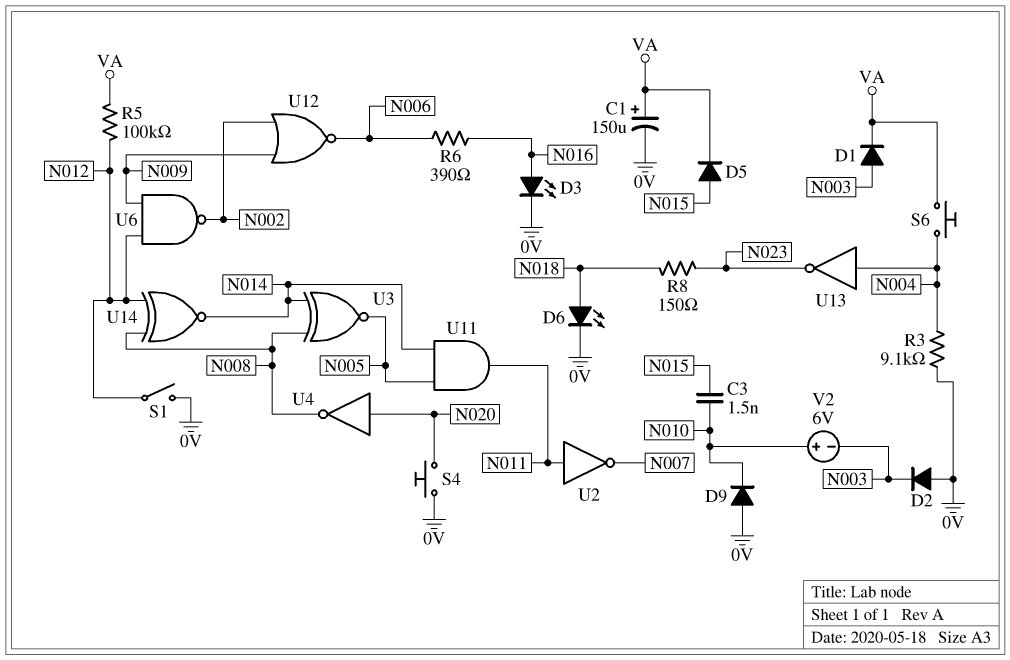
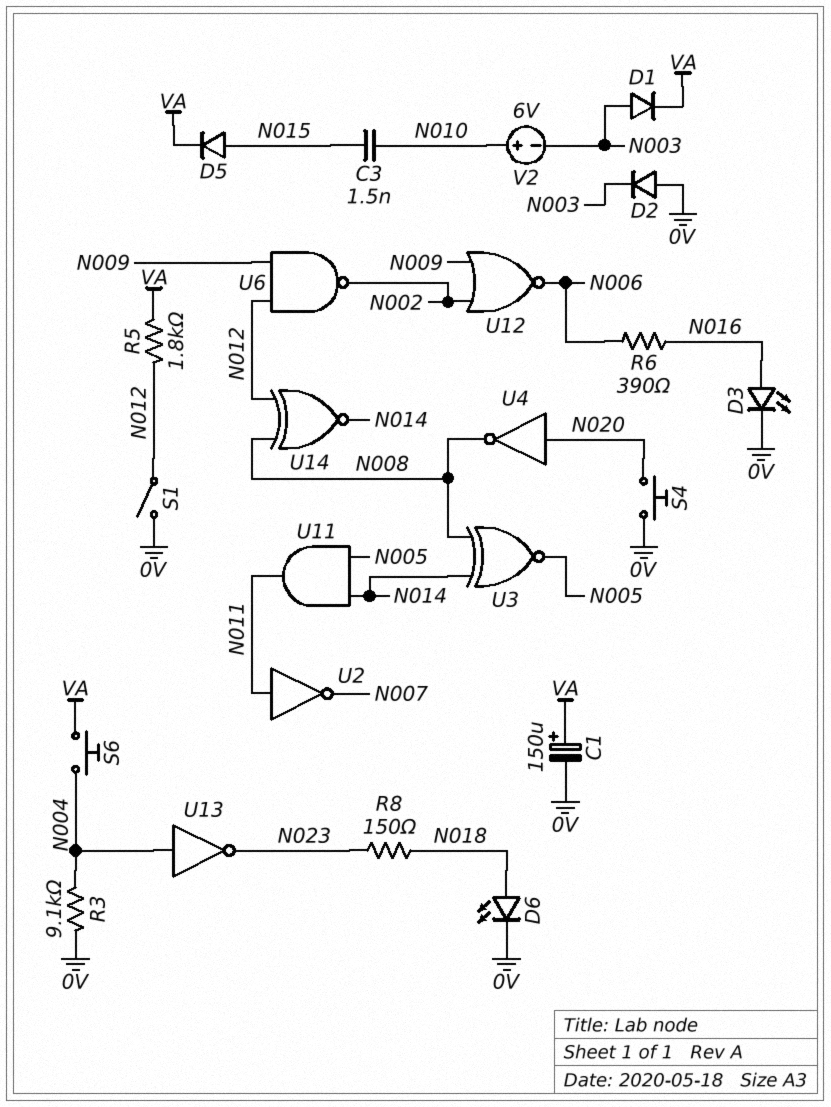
D9: diode (A 0V, K N010) -> none
R5: 100k (N012, VA) -> 1.8k (N012, VA)

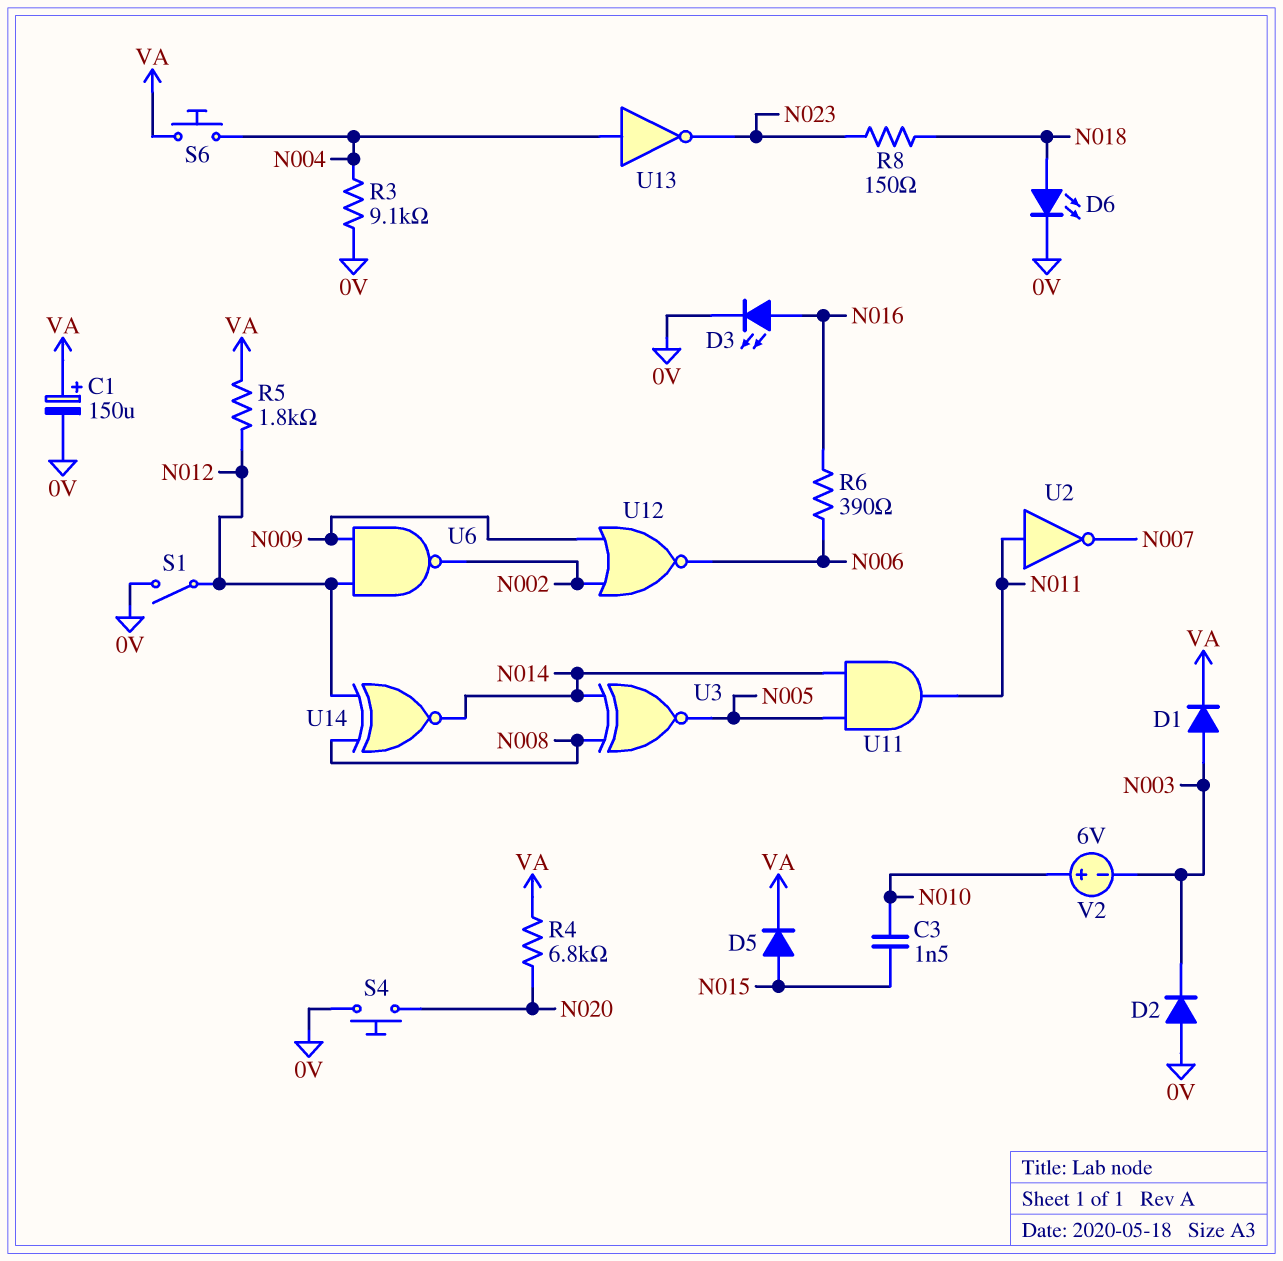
R4: none -> 6.8k (N020, VA)
U4: NOT (in N020, out N008) -> none

